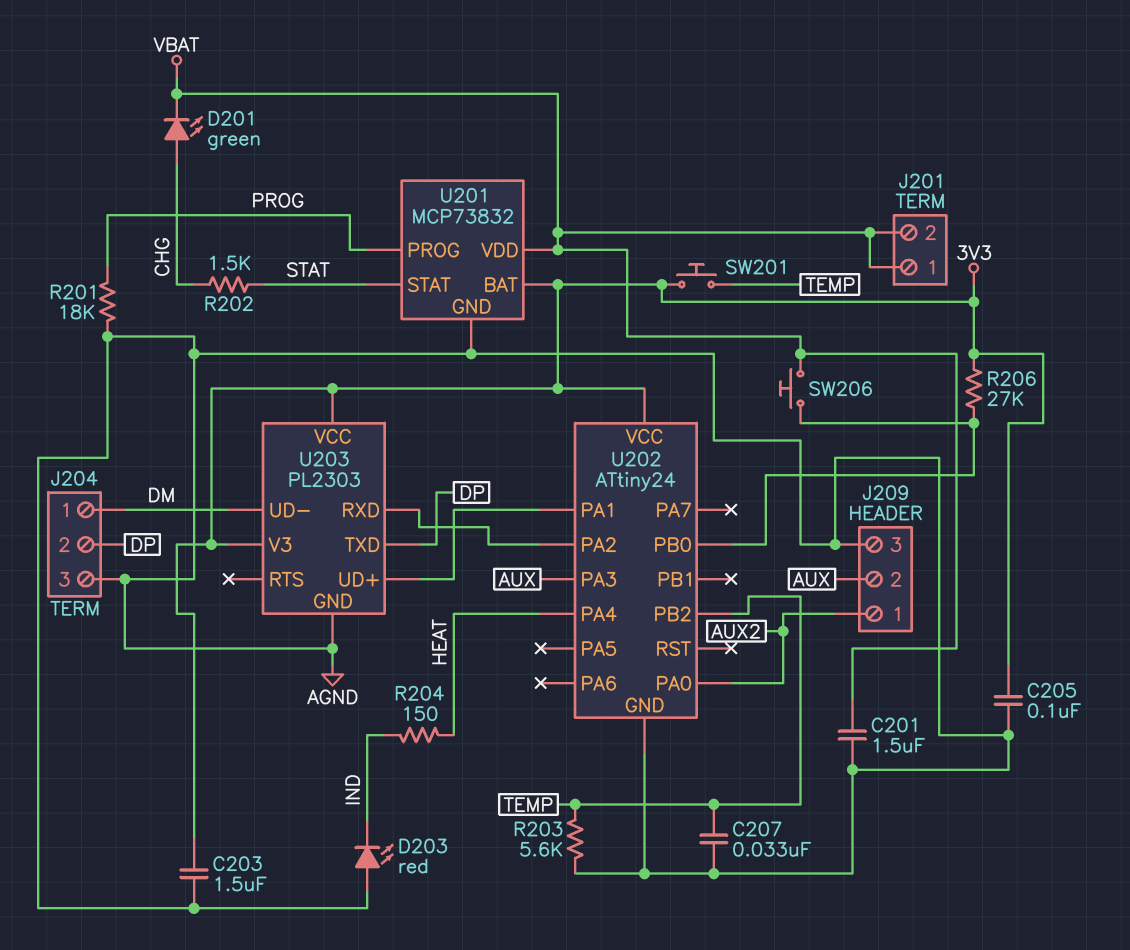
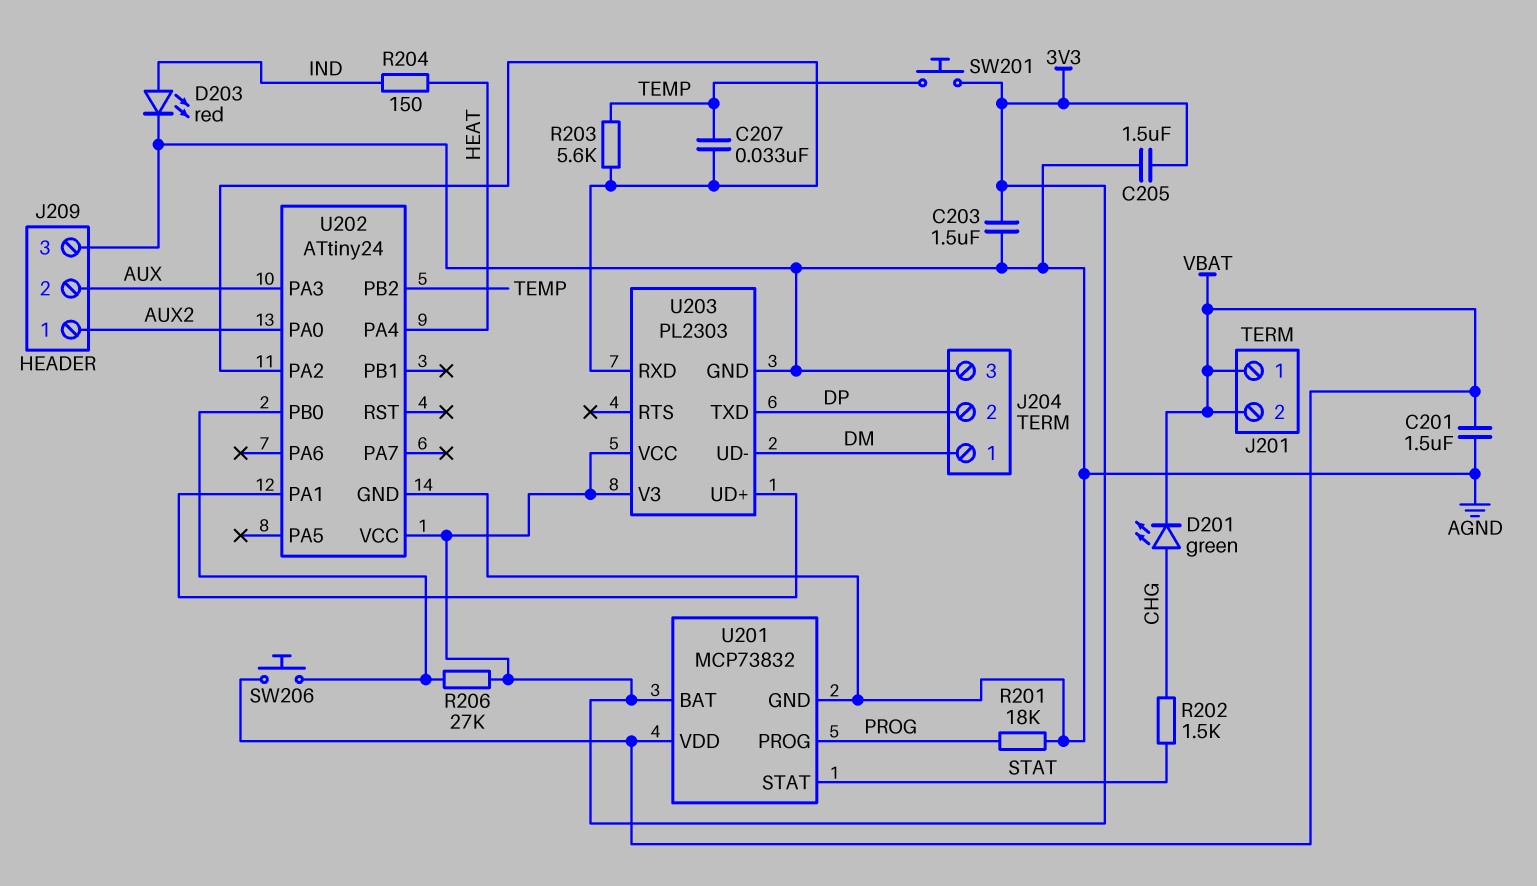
C205: 100nF (3V3, AGND) -> 1.5uF (3V3, AGND)
C207: 33nF (AGND, TEMP) -> 33nF (TEMP, U202/PA2)
D203: LED red (A AGND, K IND) -> LED red (A IND, K AGND)
R203: 5.6k (AGND, TEMP) -> 5.6k (TEMP, U202/PA2)

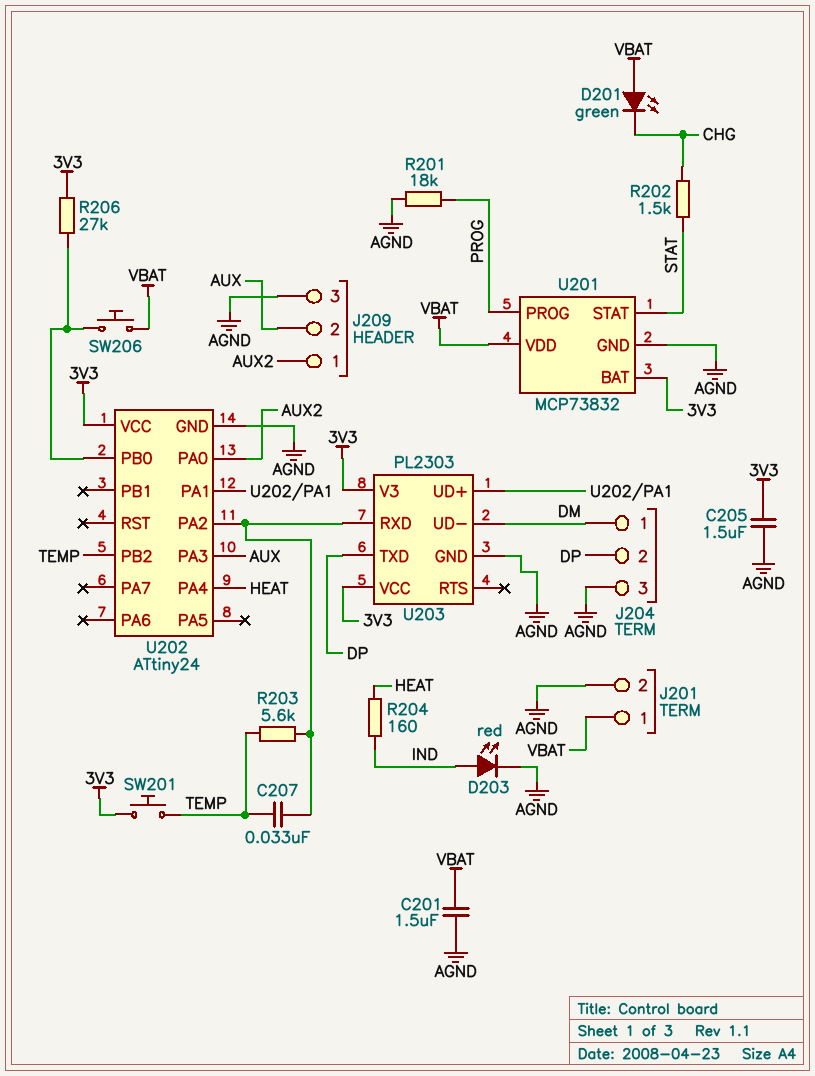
C203: 1.5uF (3V3, AGND) -> none
D201: LED green (A CHG, K VBAT) -> LED green (A VBAT, K CHG)
J201 pin 2: VBAT -> AGND
R204: 150 (HEAT, IND) -> 160 (HEAT, IND)

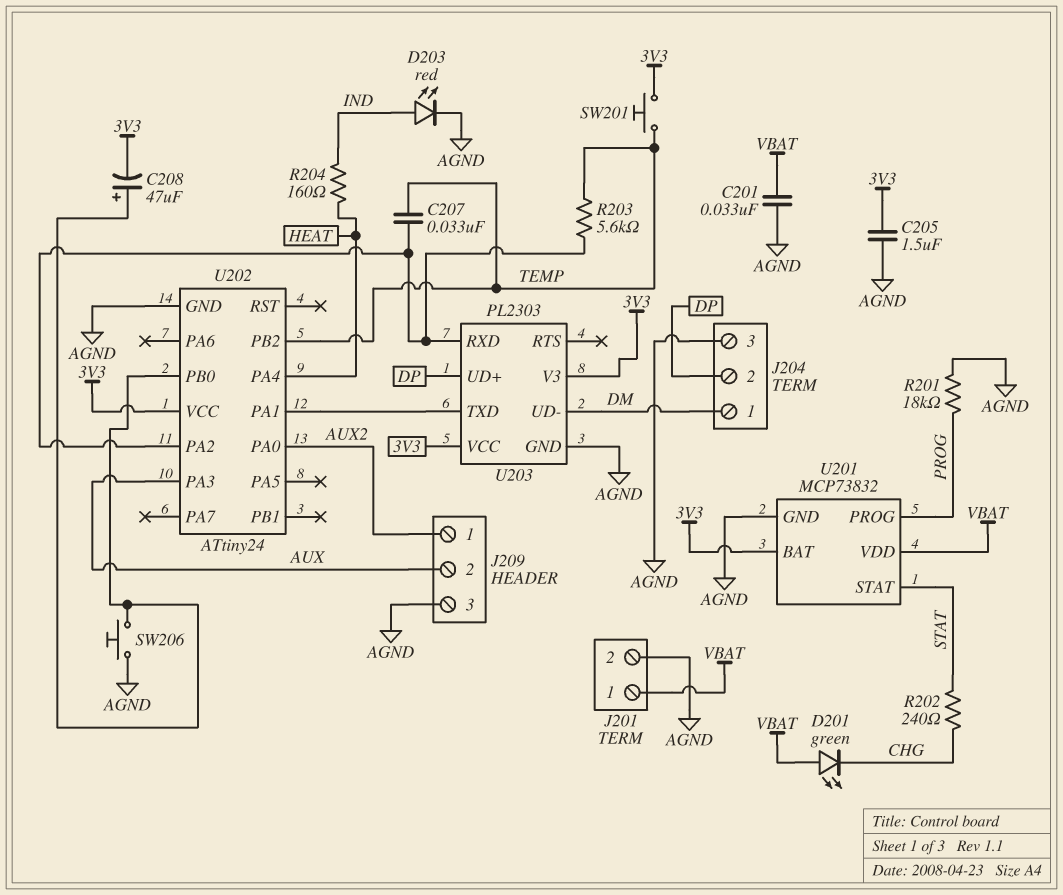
C201: 1.5uF (AGND, VBAT) -> 33nF (AGND, VBAT)
C208: none -> 47uF (plus U202/PB0, minus 3V3)
R202: 1.5k (CHG, STAT) -> 240 (CHG, STAT)
R206: 27k (3V3, U202/PB0) -> none
SW206: button (U202/PB0, VBAT) -> button (AGND, U202/PB0)
U203 pin TXD: DP -> U202/PA1
U203 pin UD+: U202/PA1 -> DP

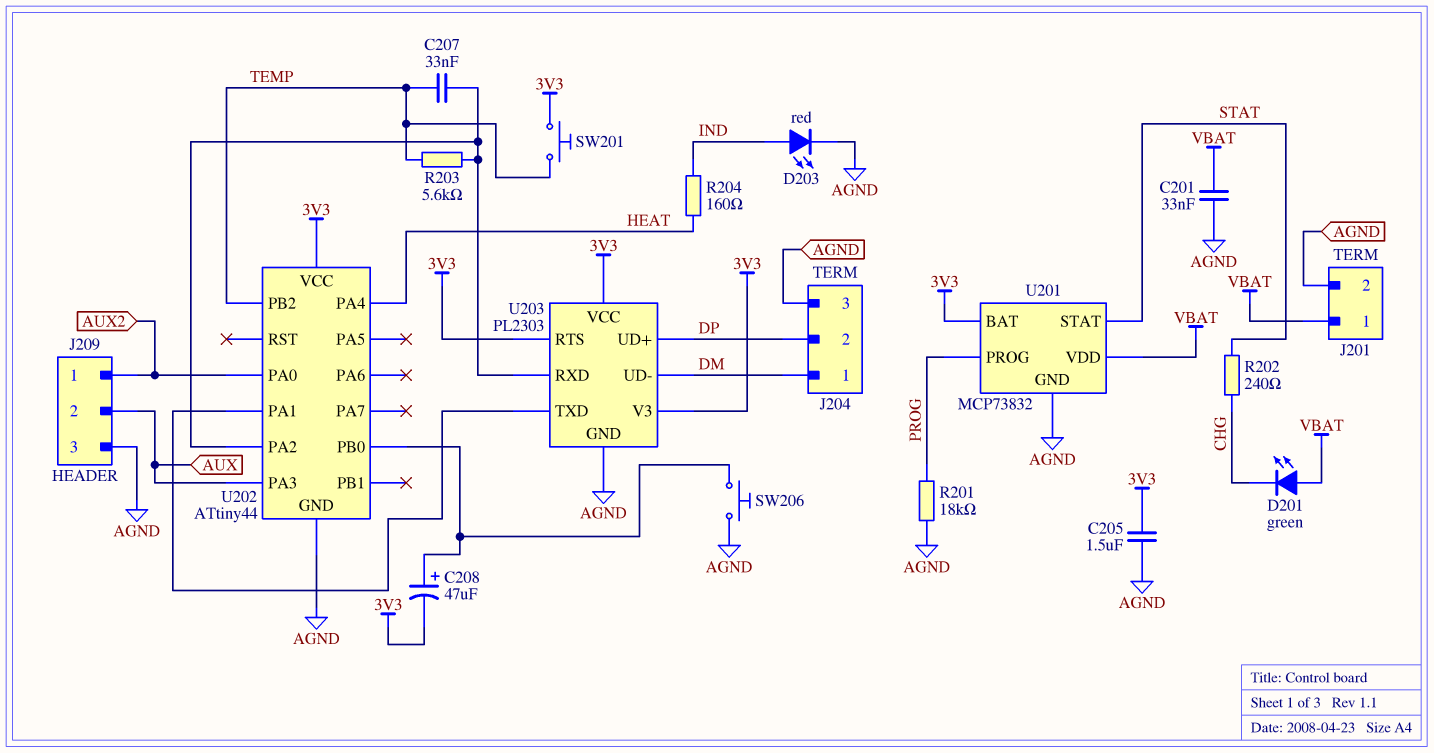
U202: ATtiny24 -> ATtiny44
U203 pin RTS: none -> 3V3

